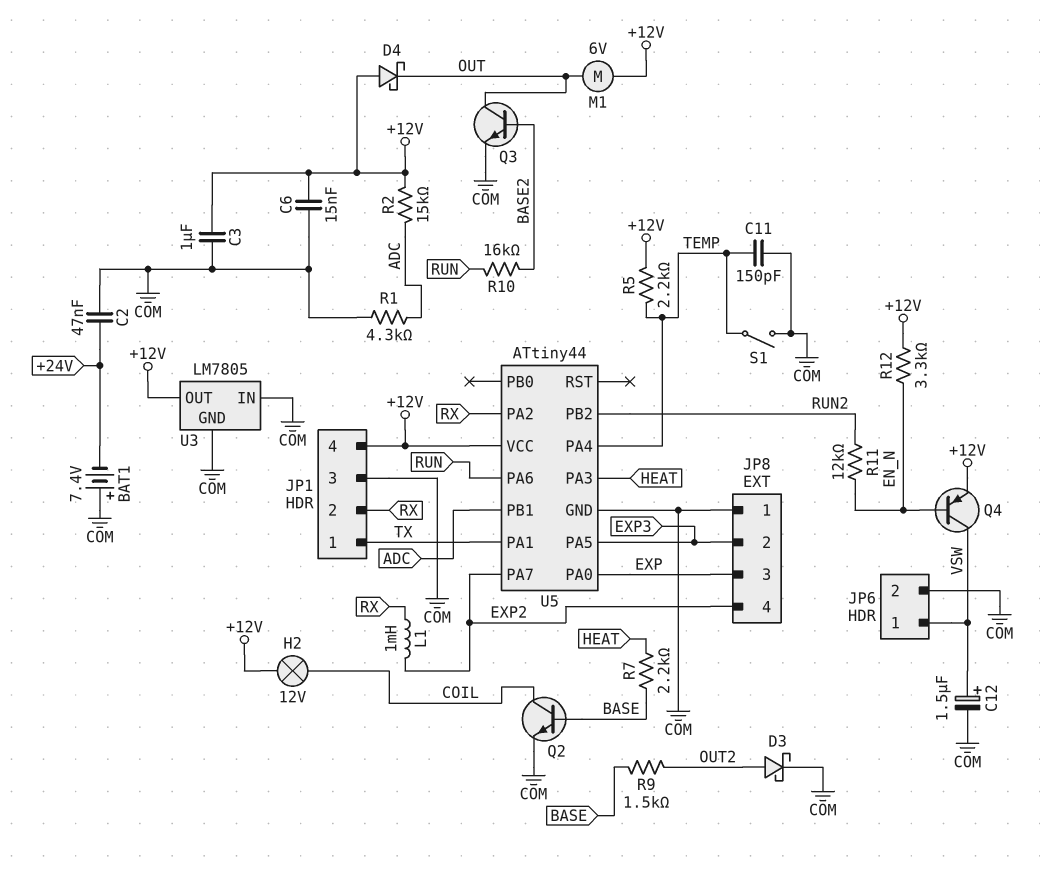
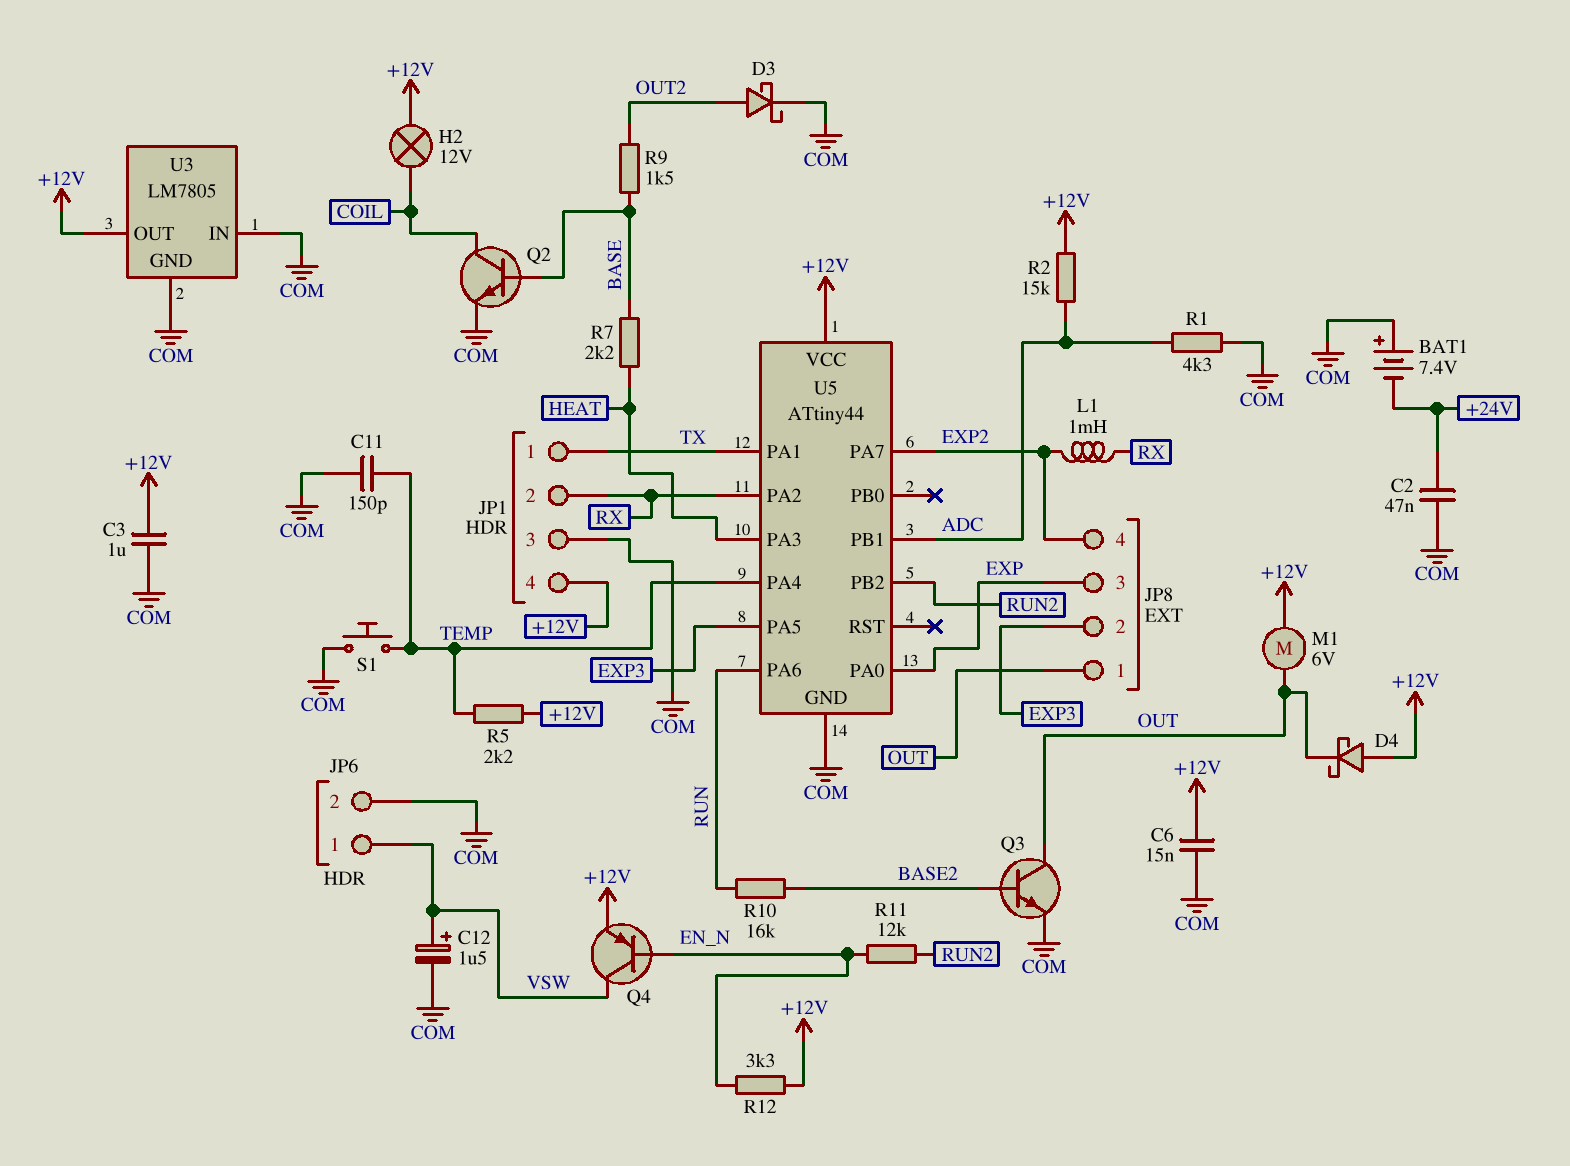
JP8 pin 1: COM -> OUT
S1: switch (COM, TEMP) -> button (COM, TEMP)

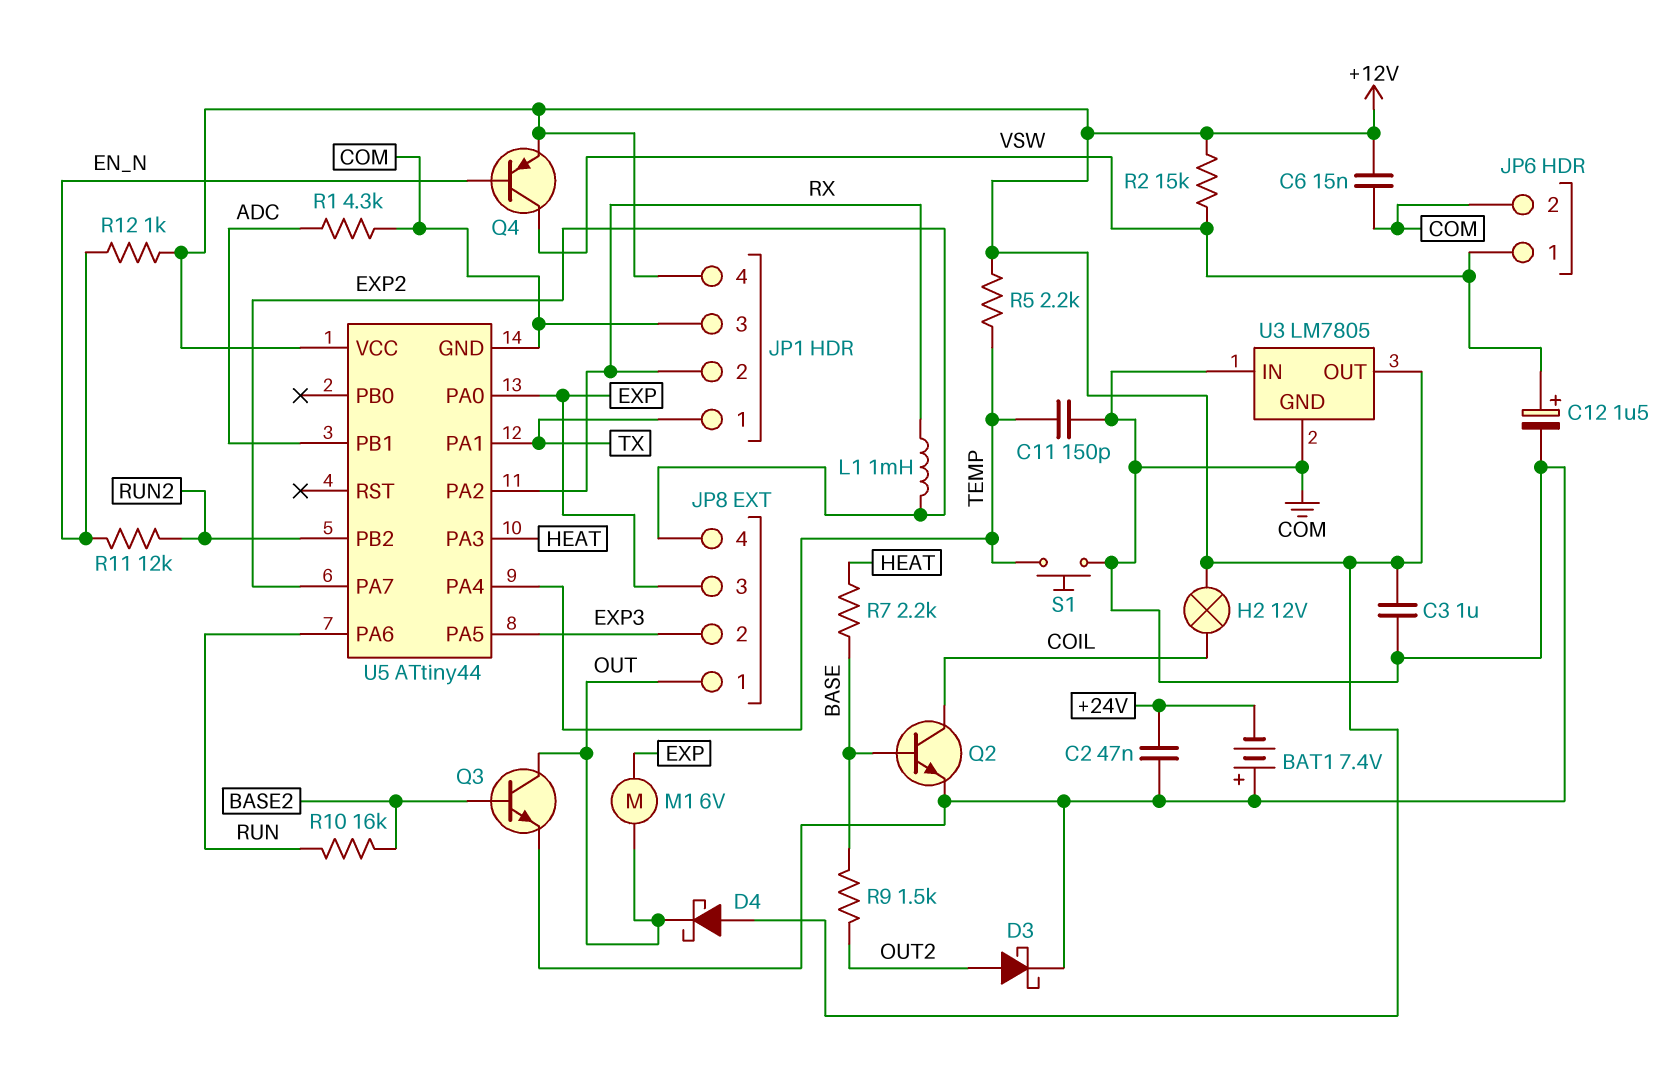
M1: motor 6V (+12V, OUT) -> motor 6V (EXP, OUT)
R2: 15k (+12V, ADC) -> 15k (+12V, VSW)
R12: 3.3k (+12V, EN_N) -> 1k (+12V, EN_N)

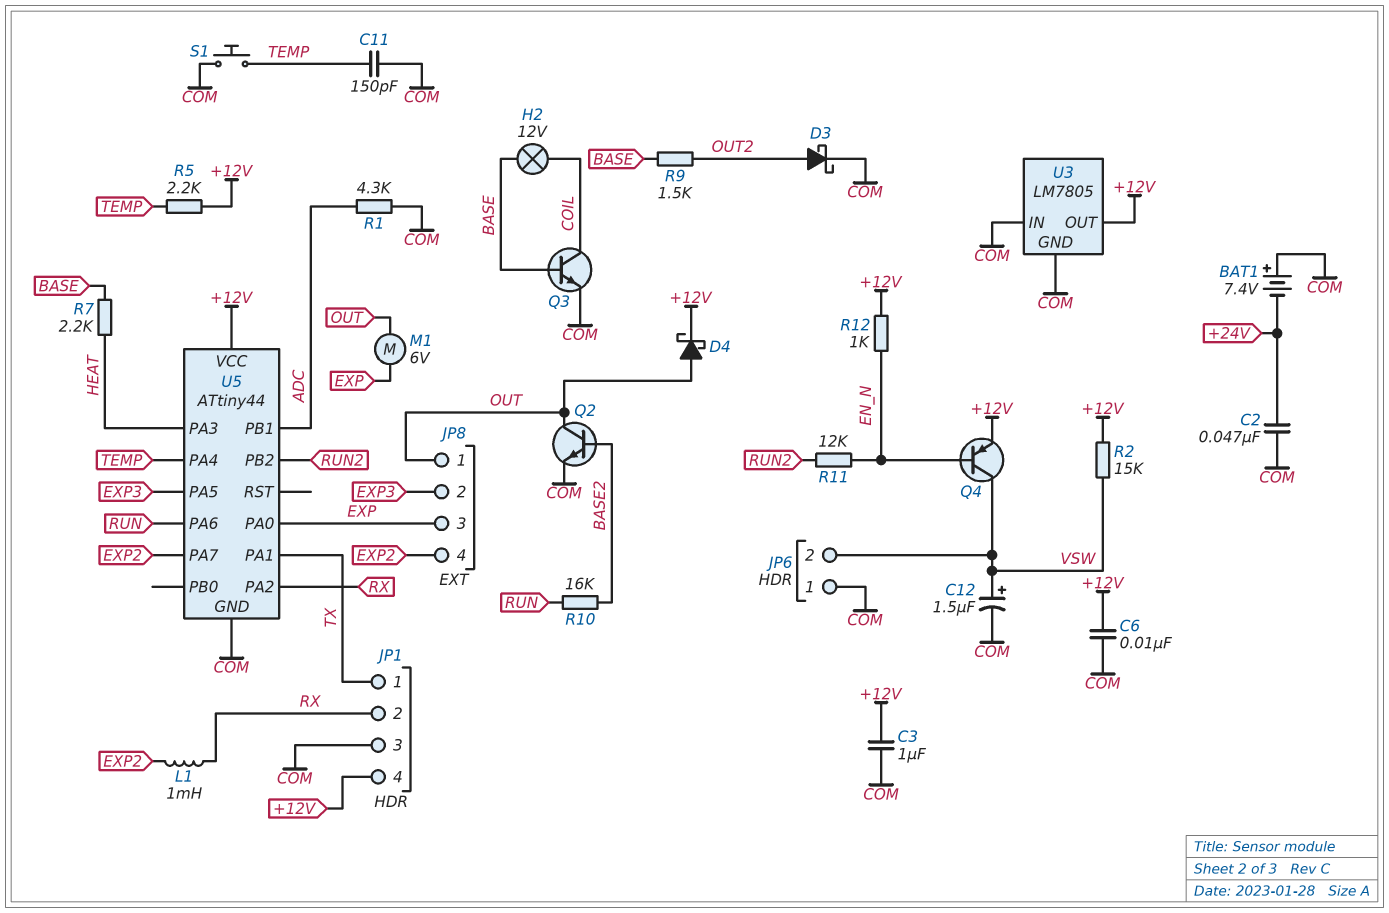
C6: 15nF (+12V, COM) -> 10nF (+12V, COM)
D4: schottky (A +12V, K OUT) -> schottky (A OUT, K +12V)
H2: lamp 12V (+12V, COIL) -> lamp 12V (BASE, COIL)
JP6 pin 1: VSW -> COM
JP6 pin 2: COM -> VSW
Q2: NPN (B BASE, C COIL, E COM) -> NPN (B BASE2, C OUT, E COM)
Q3: NPN (B BASE2, C OUT, E COM) -> NPN (B BASE, C COIL, E COM)

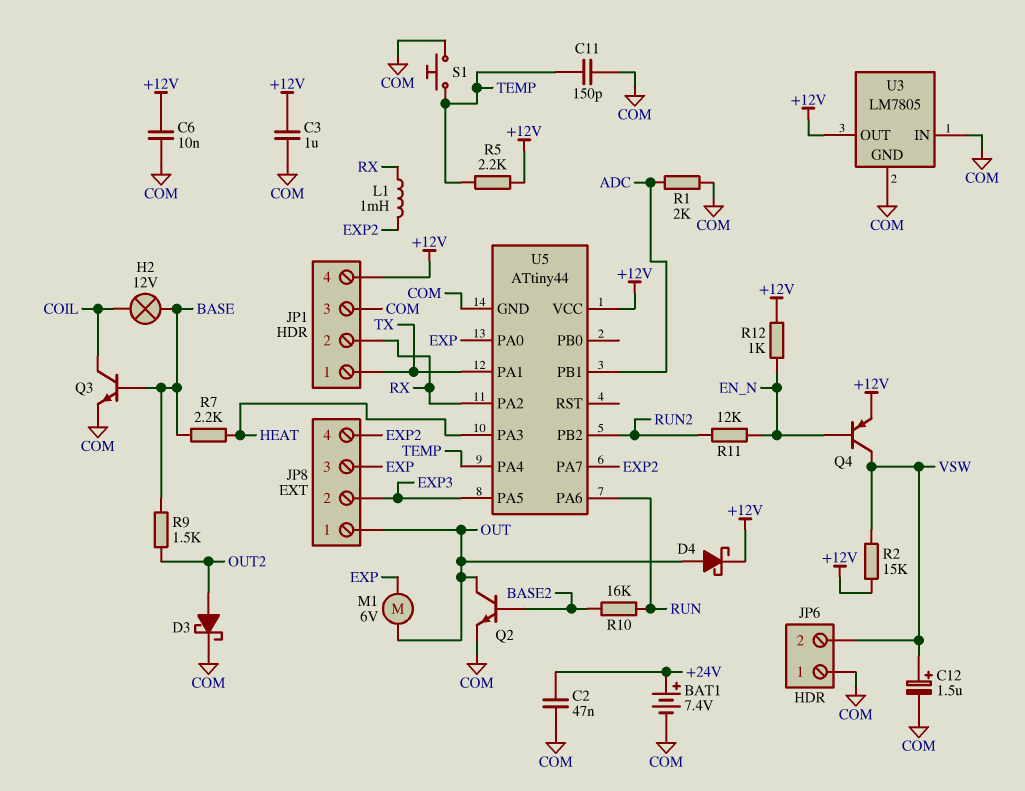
BAT1: 7.4V (plus COM, minus +24V) -> 7.4V (plus +24V, minus COM)
R1: 4.3k (ADC, COM) -> 2k (ADC, COM)

